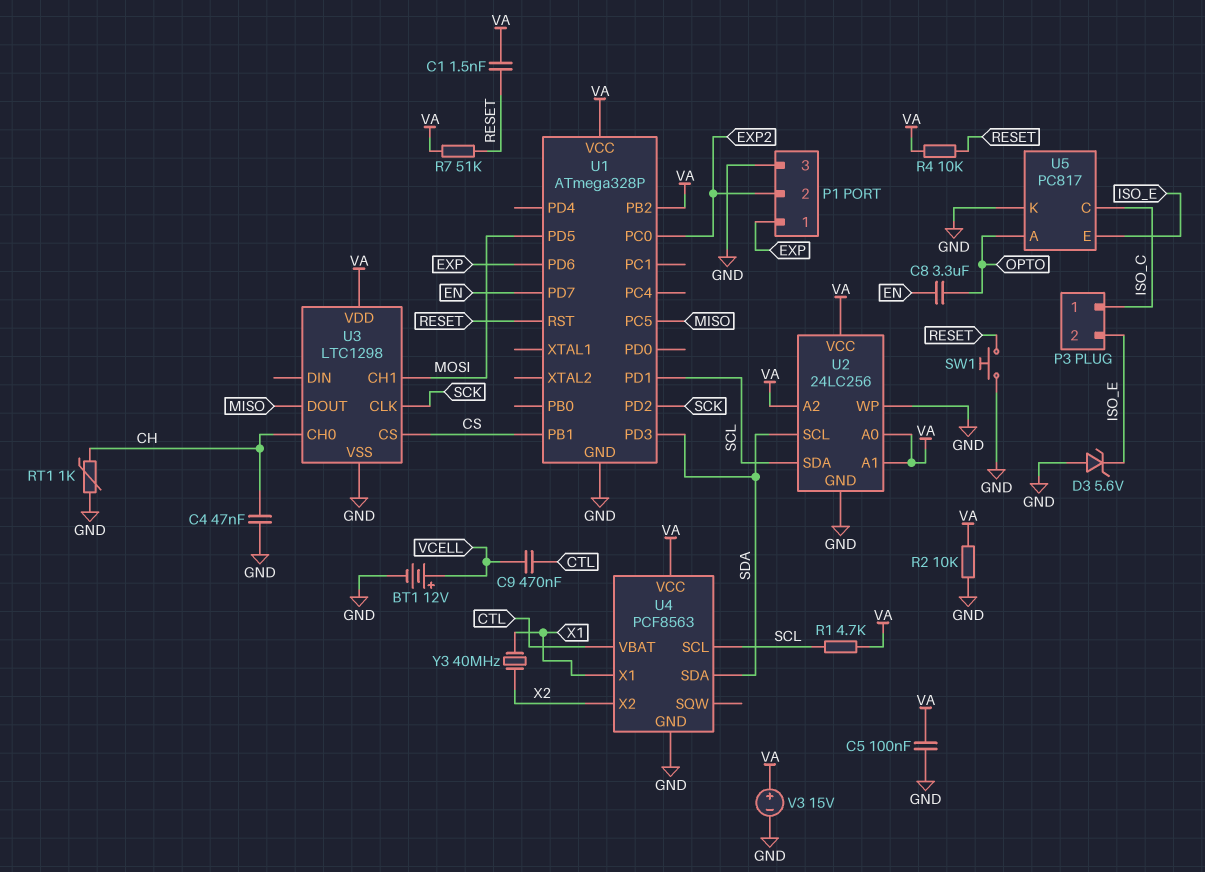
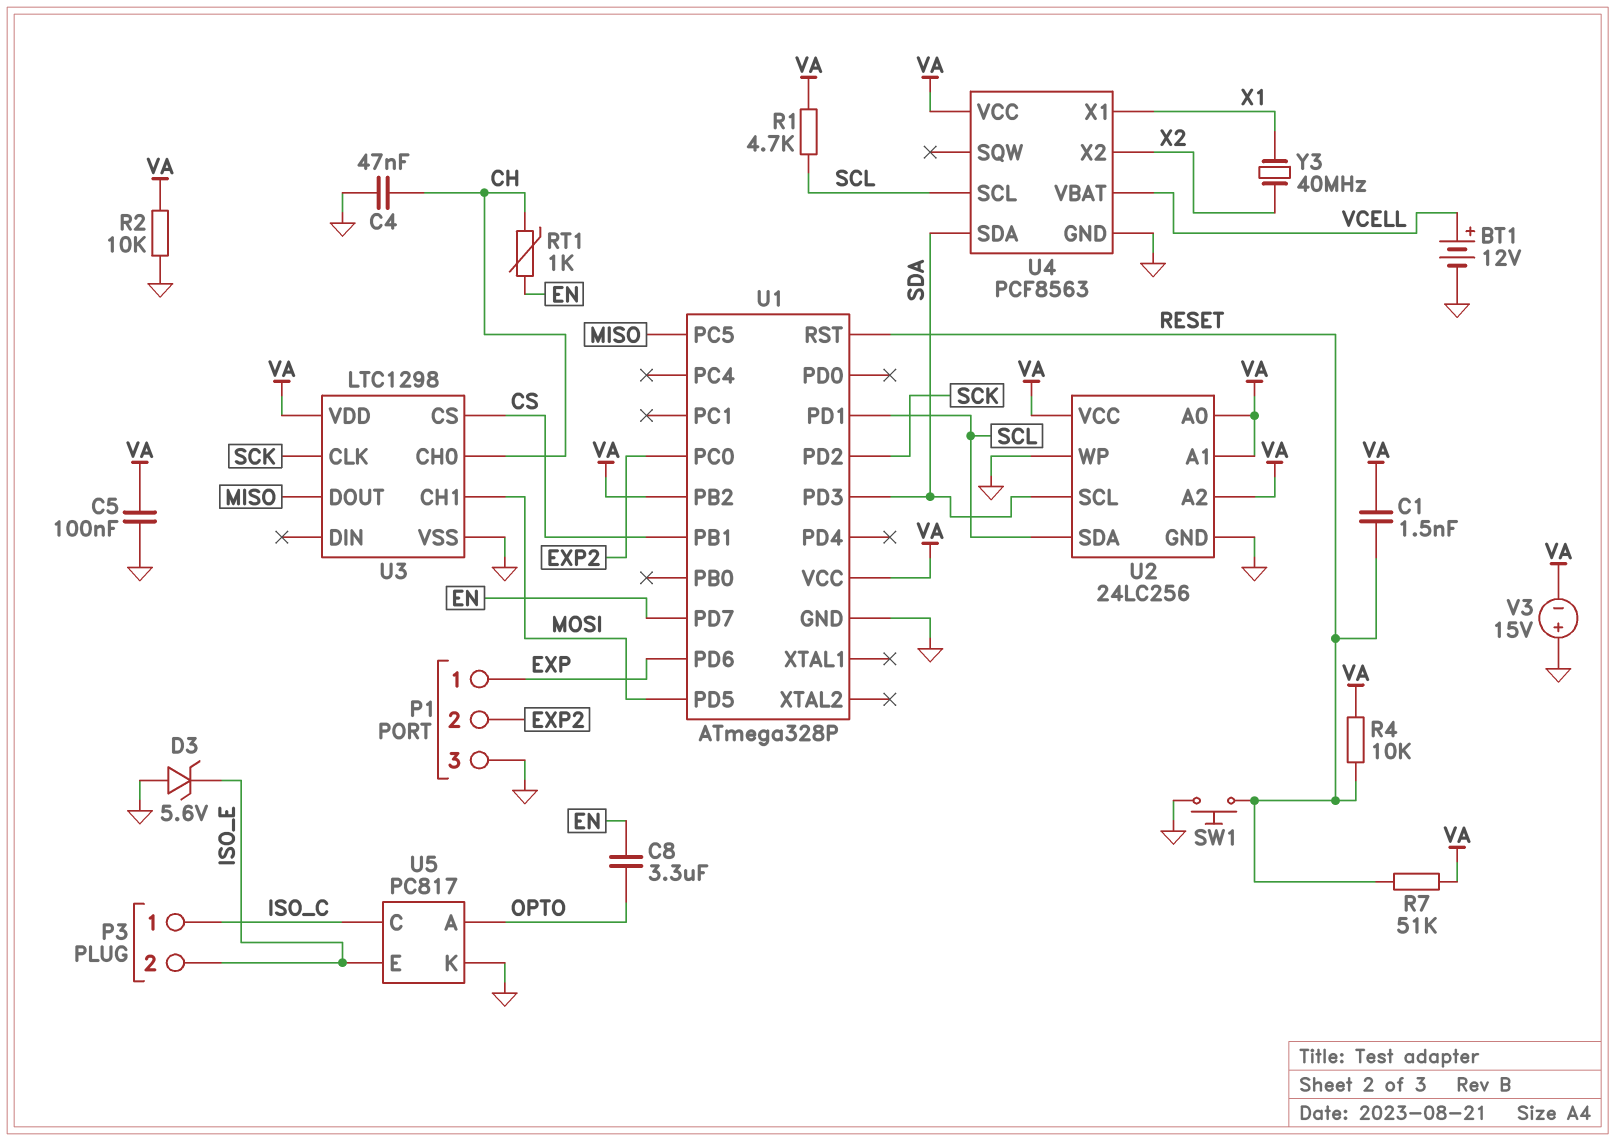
C9: 470nF (CTL, VCELL) -> none
RT1: 1k (CH, GND) -> 1k (CH, EN)
U4 pin VBAT: CTL -> VCELL
V3: 15V (plus VA, minus GND) -> 15V (plus GND, minus VA)

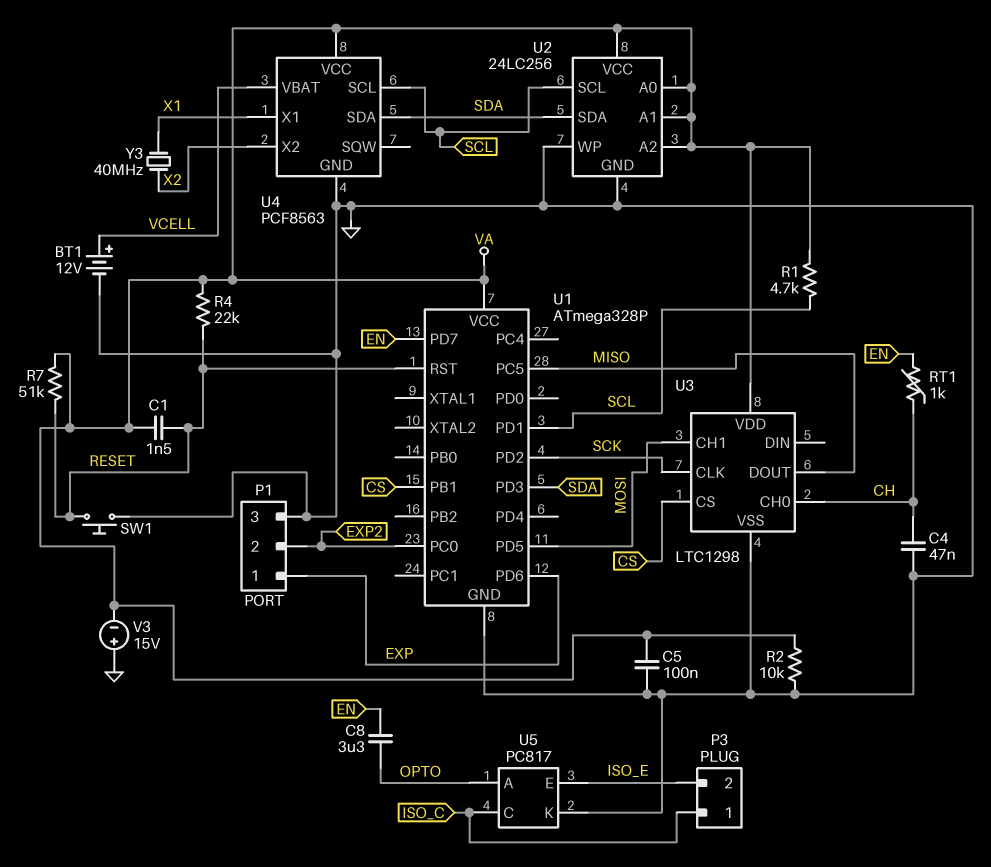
D3: zener 5.6V (A GND, K ISO_E) -> none
R4: 10k (RESET, VA) -> 22k (RESET, VA)
U1 pin PB2: VA -> none
U2 pin SCL: SDA -> SCL
U2 pin SDA: SCL -> SDA

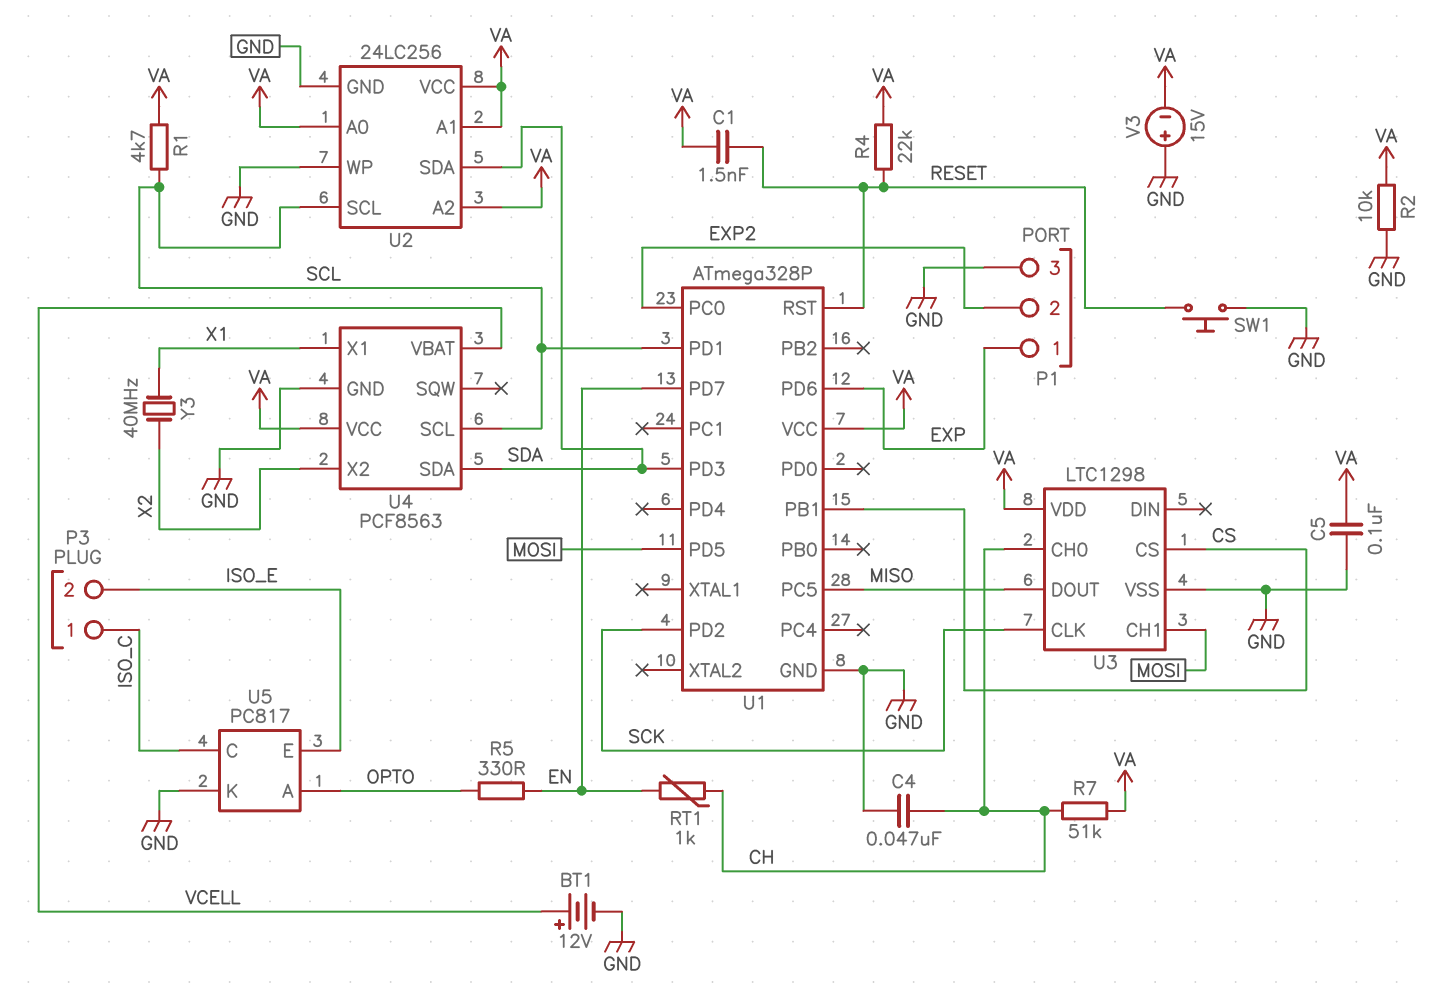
C8: 3.3uF (EN, OPTO) -> none
R5: none -> 330 (EN, OPTO)
R7: 51k (RESET, VA) -> 51k (CH, VA)

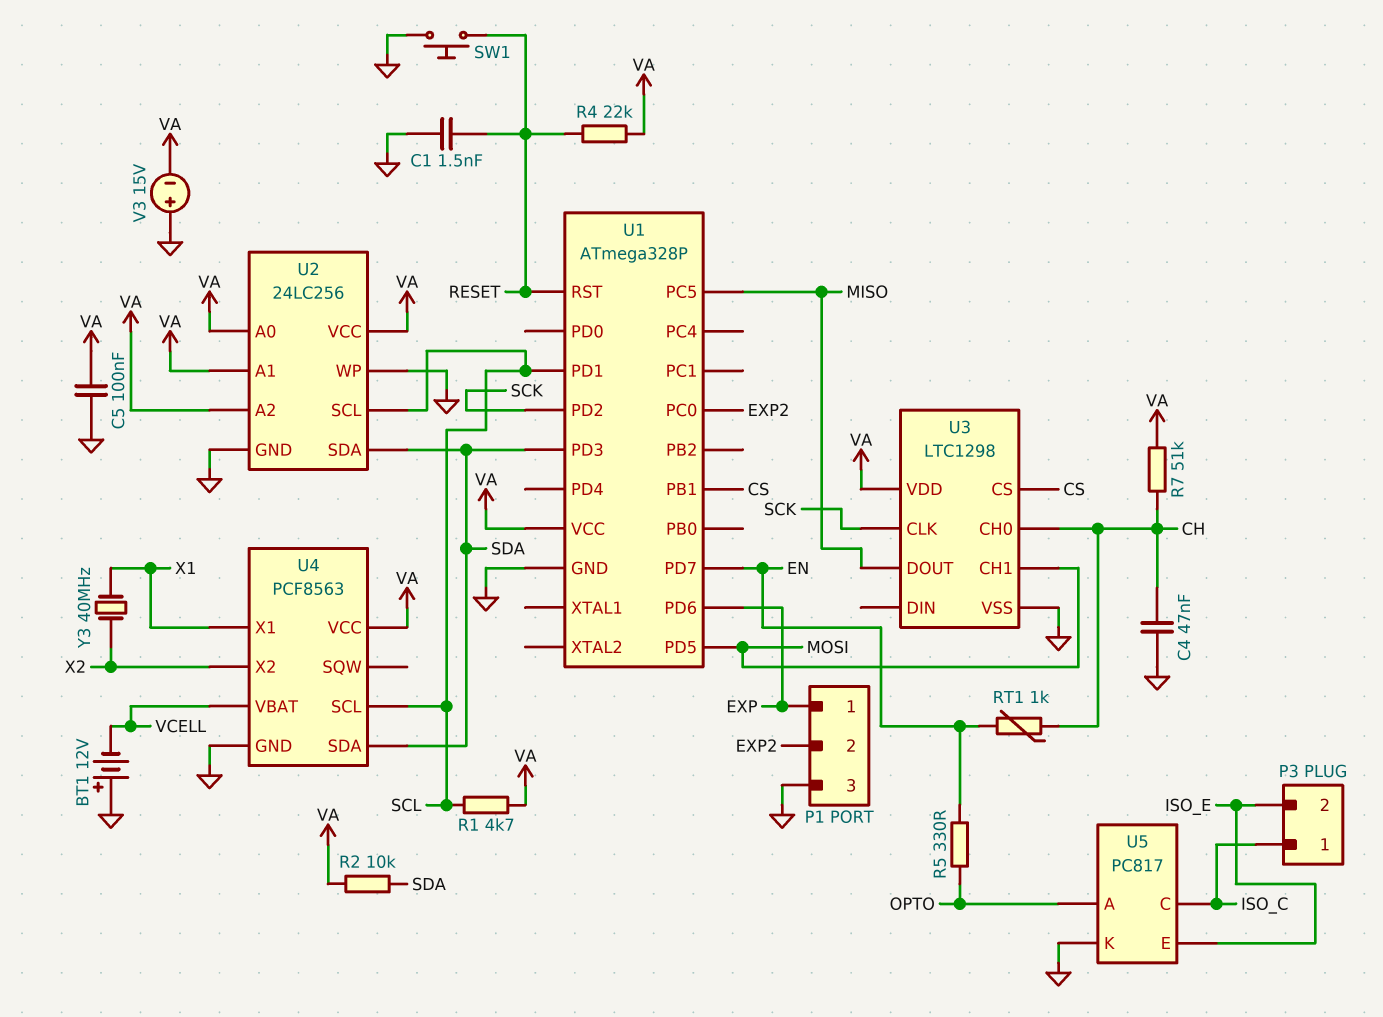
BT1: 12V (plus VCELL, minus GND) -> 12V (plus GND, minus VCELL)
C1: 1.5nF (RESET, VA) -> 1.5nF (GND, RESET)
R2: 10k (GND, VA) -> 10k (SDA, VA)

